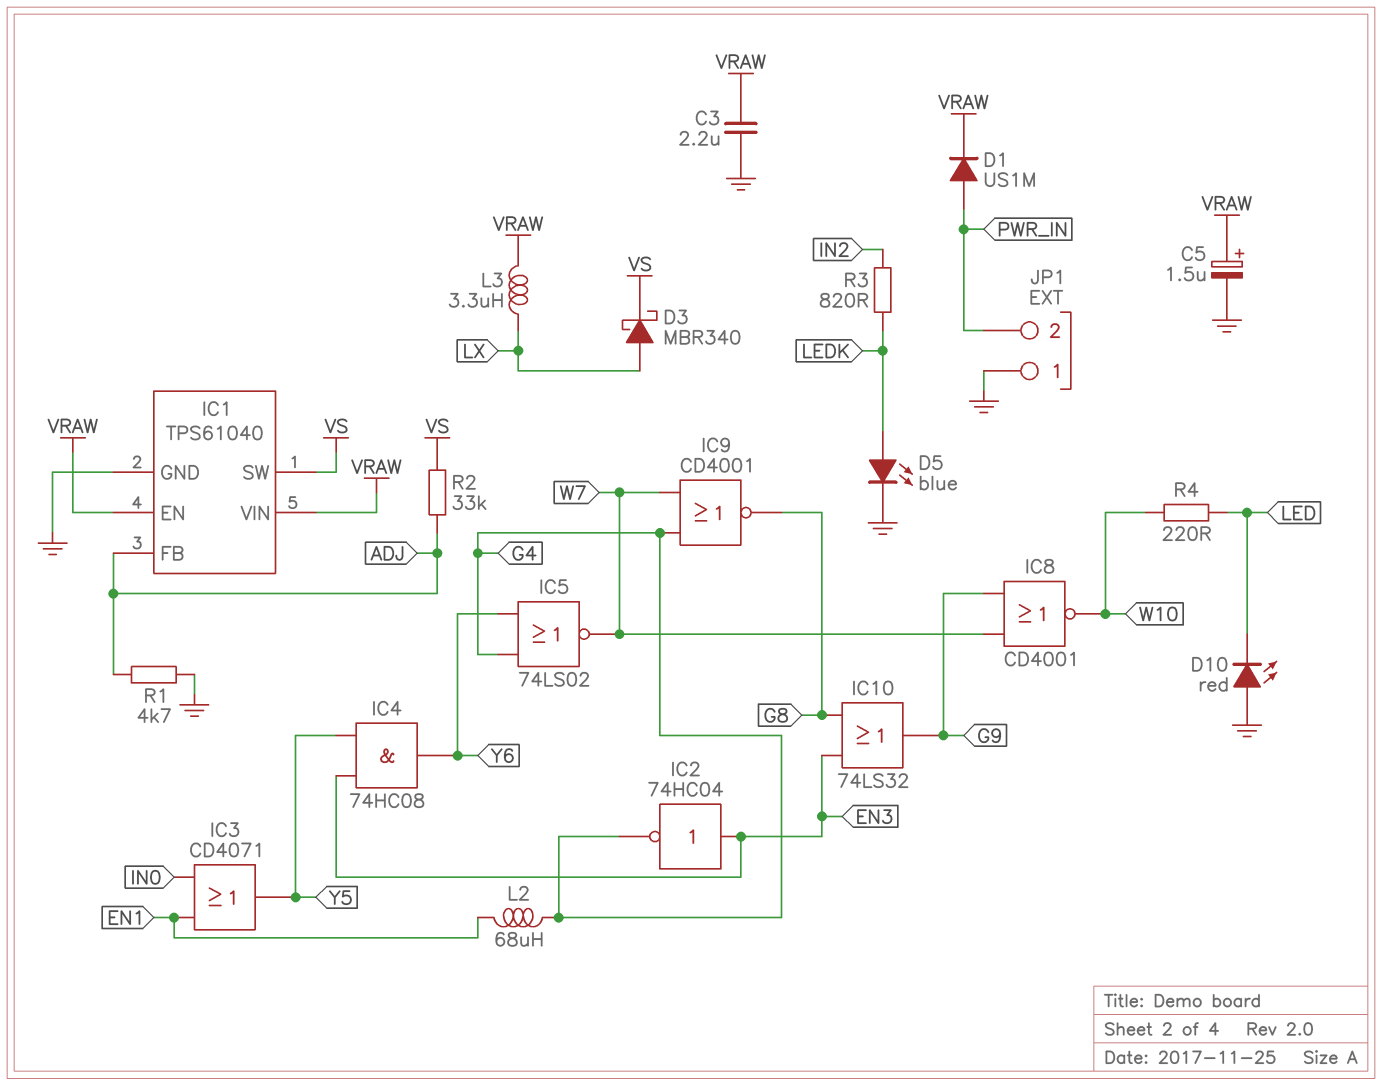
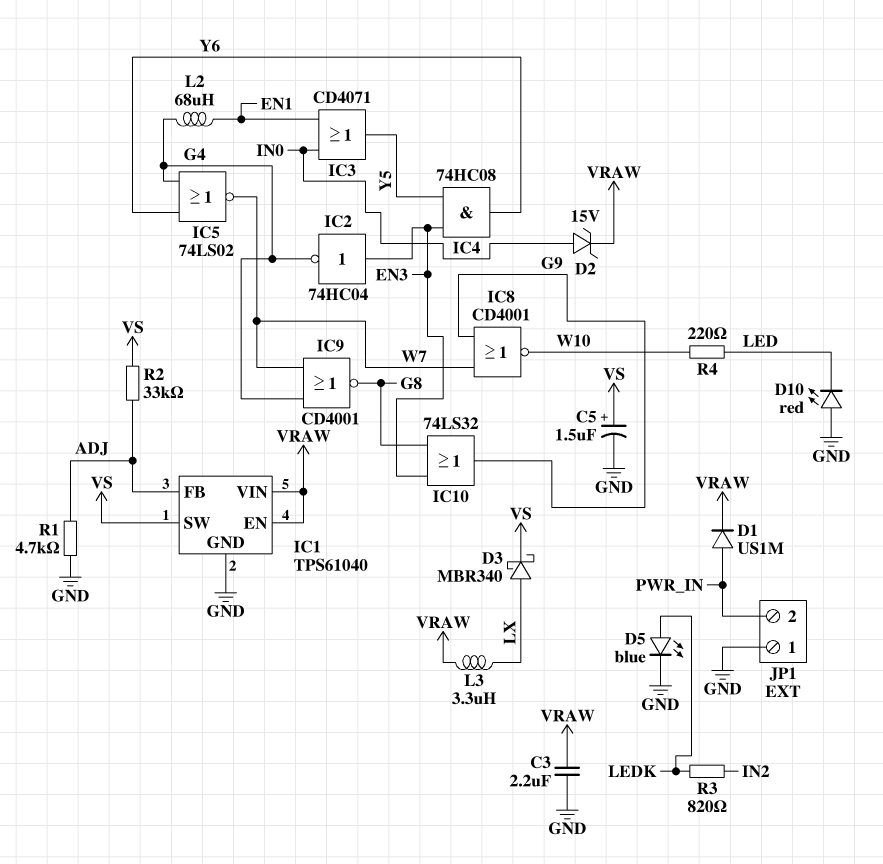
C5: 1.5uF (plus VRAW, minus GND) -> 1.5uF (plus VS, minus GND)
D2: none -> zener 15V (A IN0, K VRAW)

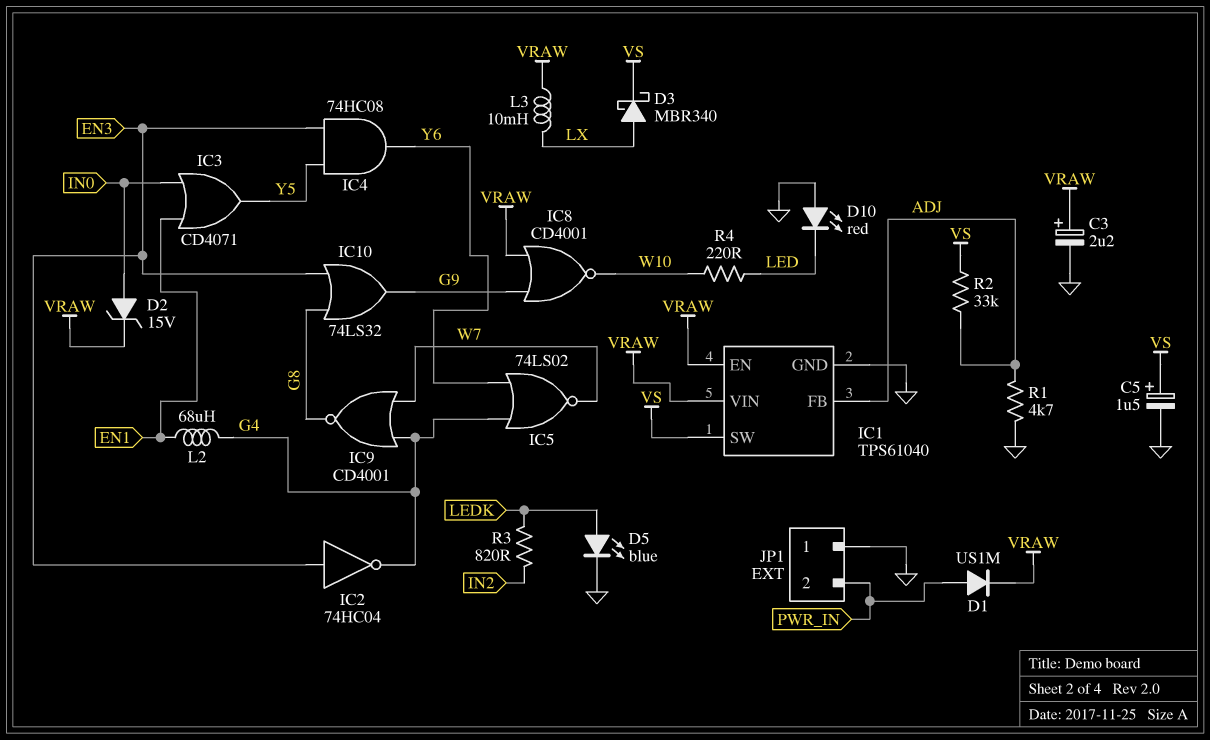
C3: 2.2uF (GND, VRAW) -> 2.2uF (plus VRAW, minus GND)
IC8: NOR CD4001 (in G9, in W7, out W10) -> NOR CD4001 (in G9, in VRAW, out W10)
L3: 3.3uH (LX, VRAW) -> 10mH (LX, VRAW)

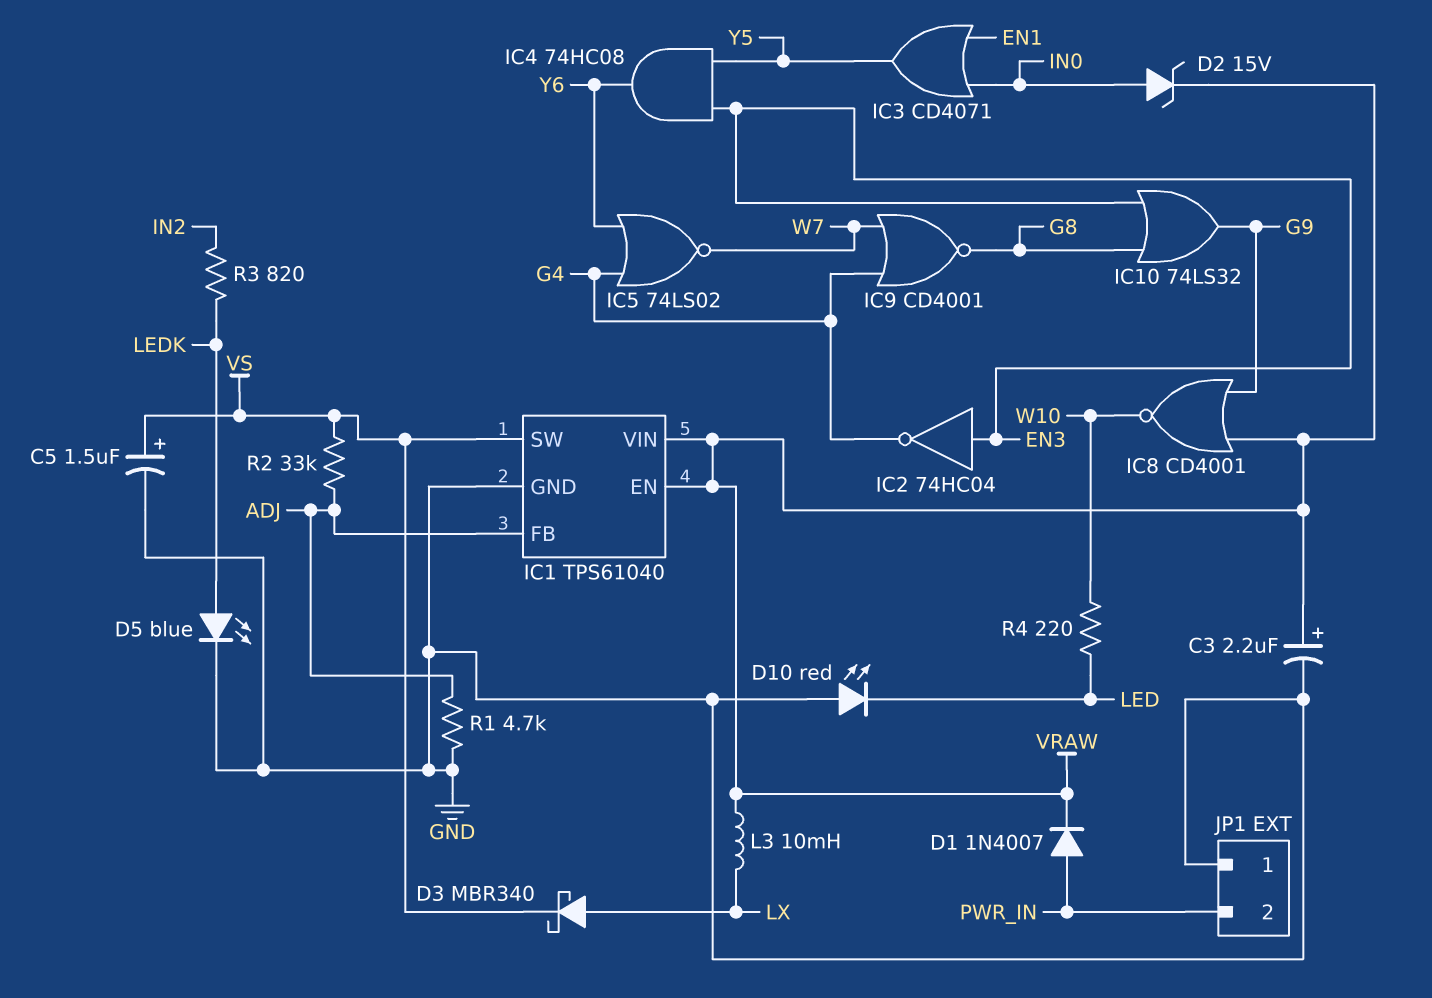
D1: diode US1M (A PWR_IN, K VRAW) -> diode 1N4007 (A PWR_IN, K VRAW)
L2: 68uH (EN1, G4) -> none

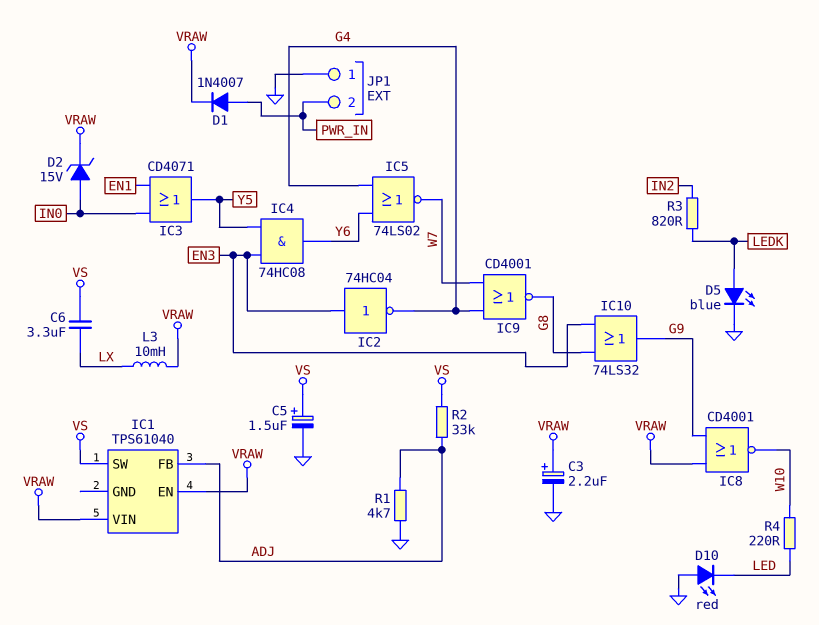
C6: none -> 3.3uF (LX, VS)
D3: schottky MBR340 (A LX, K VS) -> none
IC1 pin GND: GND -> none

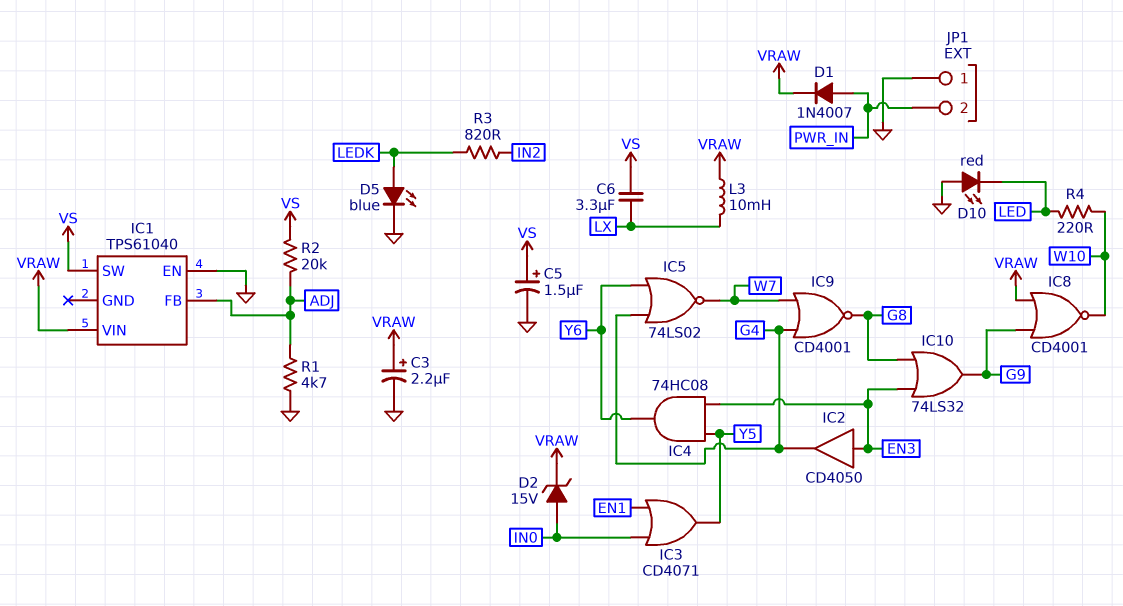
IC1 pin EN: VRAW -> GND
IC2: NOT 74HC04 (in EN3, out G4) -> buffer CD4050 (in EN3, out G4)
R2: 33k (ADJ, VS) -> 20k (ADJ, VS)

